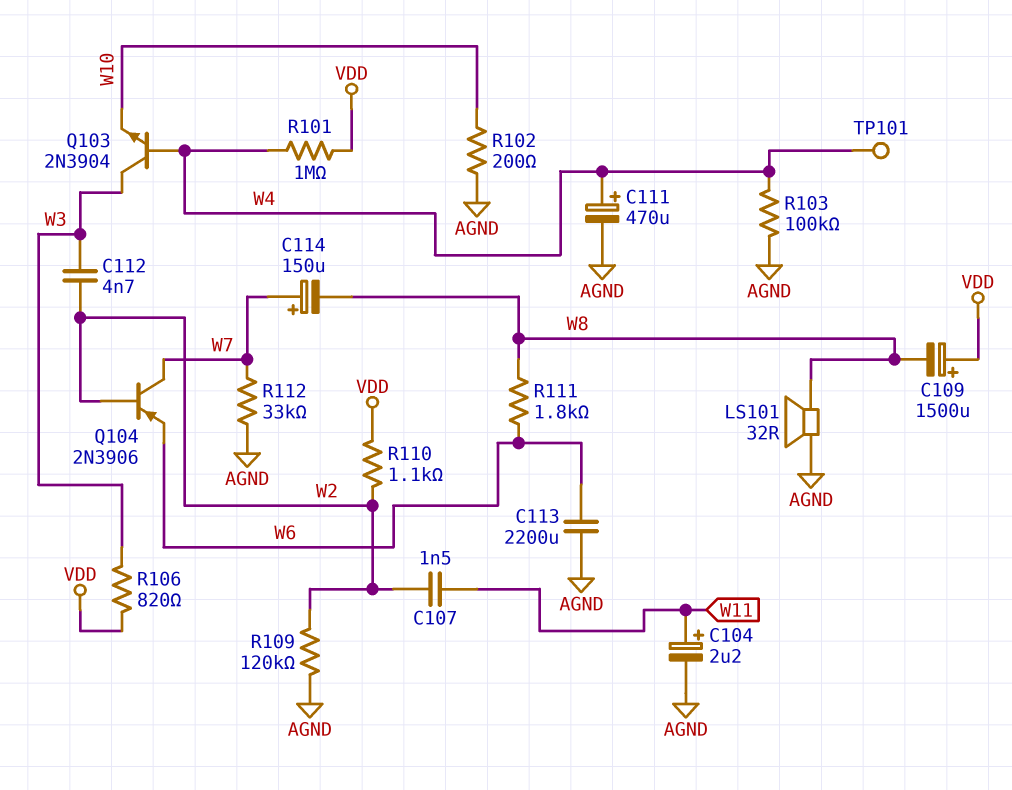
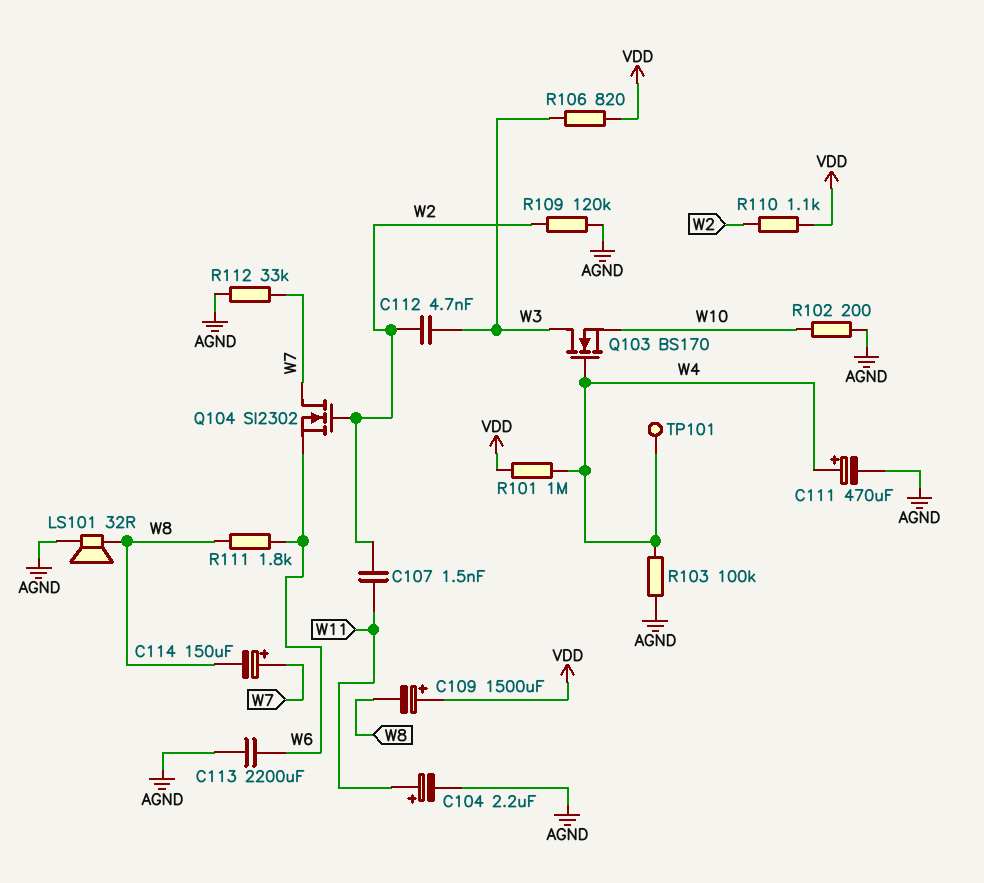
Q103: NPN 2N3904 (B W4, C W3, E W10) -> NMOS BS170 (G W4, D W3, S W10)
Q104: PNP 2N3906 (B W2, C W7, E W6) -> NMOS SI2302 (G W2, D W7, S W6)

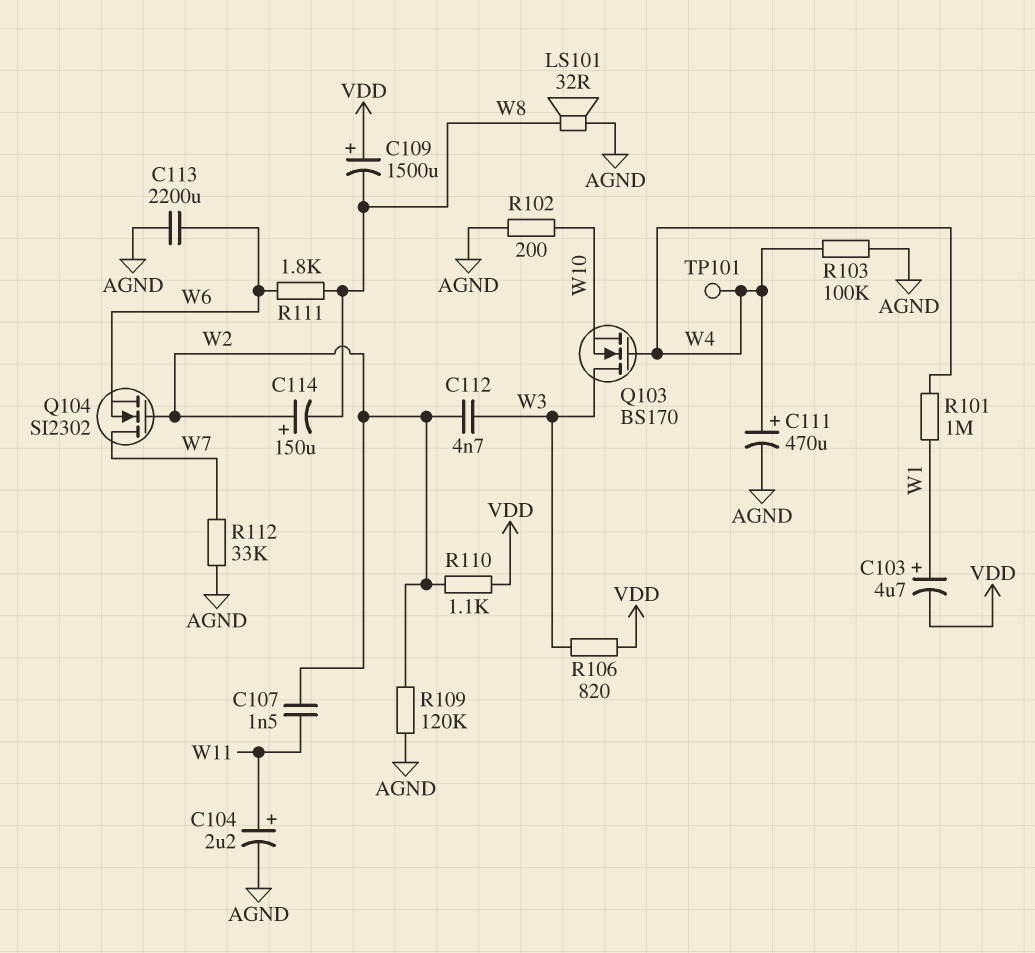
C103: none -> 4.7uF (plus W1, minus VDD)
C114: 150uF (plus W7, minus W8) -> 150uF (plus W2, minus W8)
R101: 1M (VDD, W4) -> 1M (W1, W4)

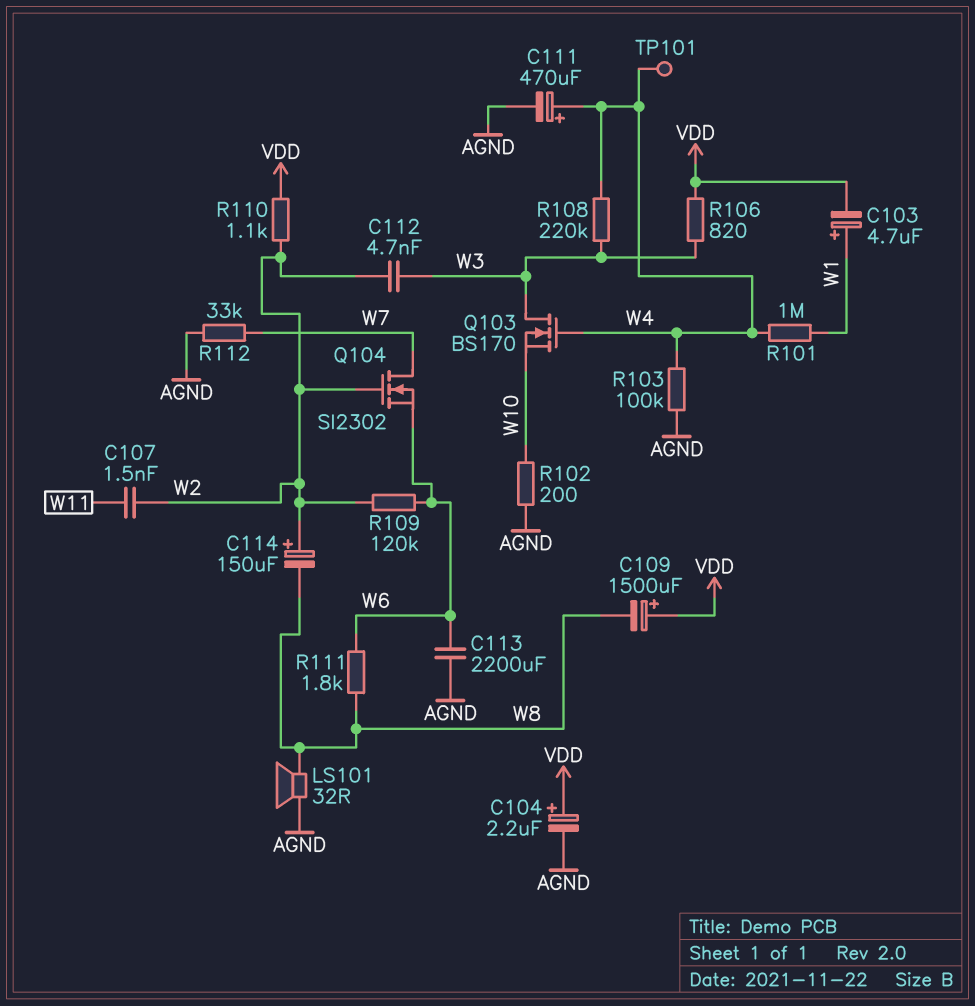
C104: 2.2uF (plus W11, minus AGND) -> 2.2uF (plus VDD, minus AGND)
R108: none -> 220k (W3, W4)
R109: 120k (AGND, W2) -> 120k (W2, W6)

